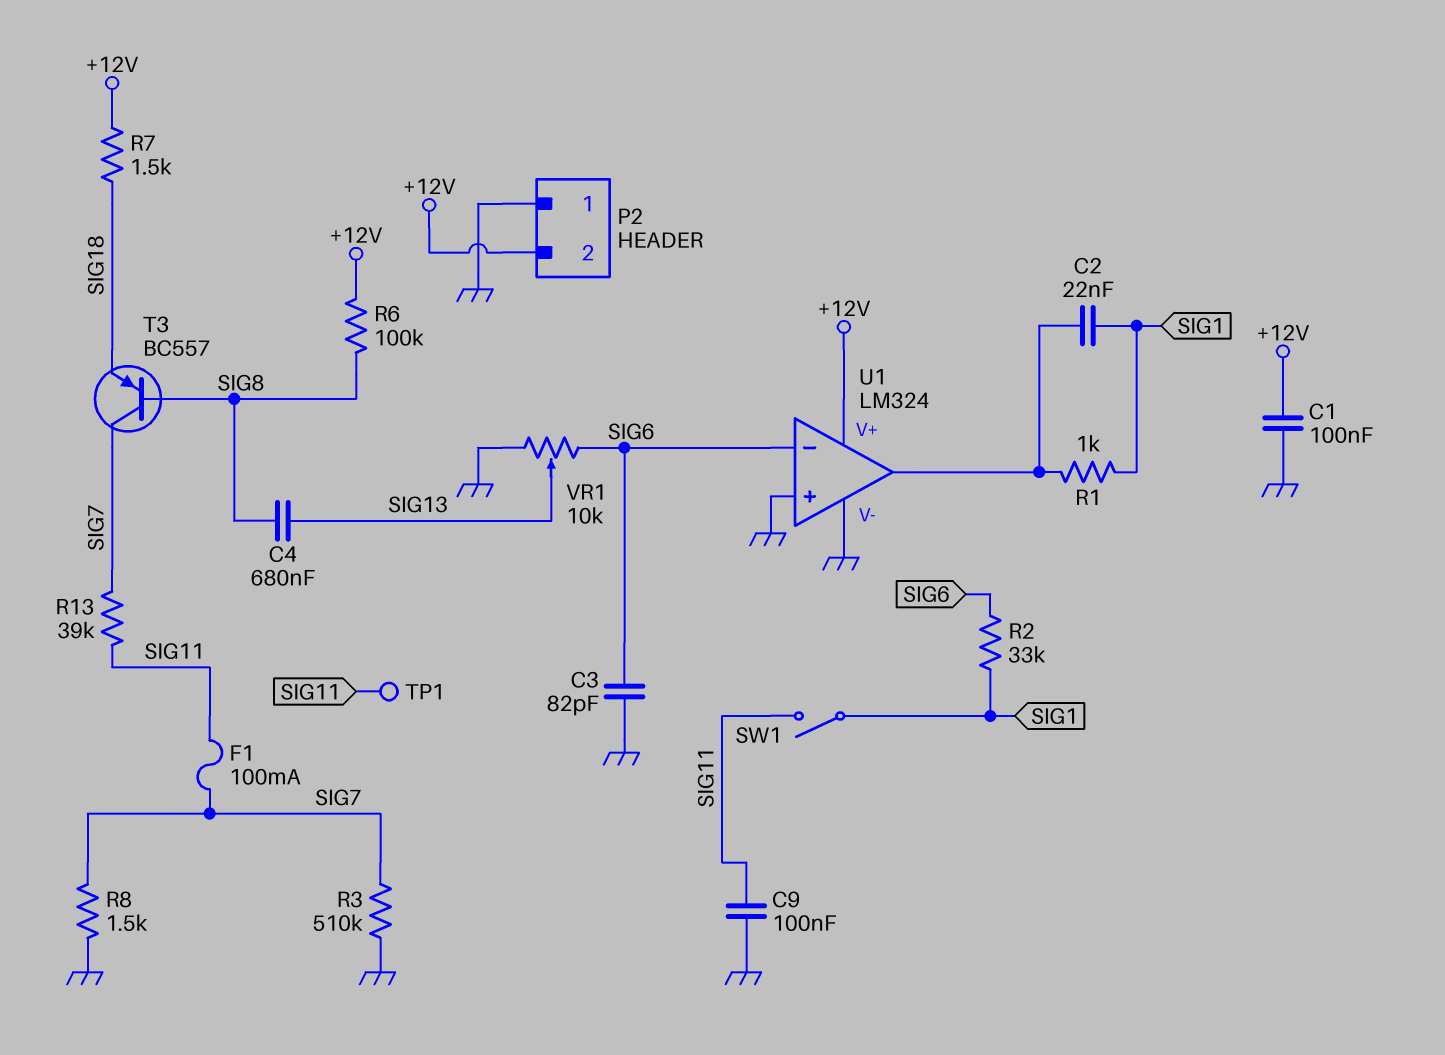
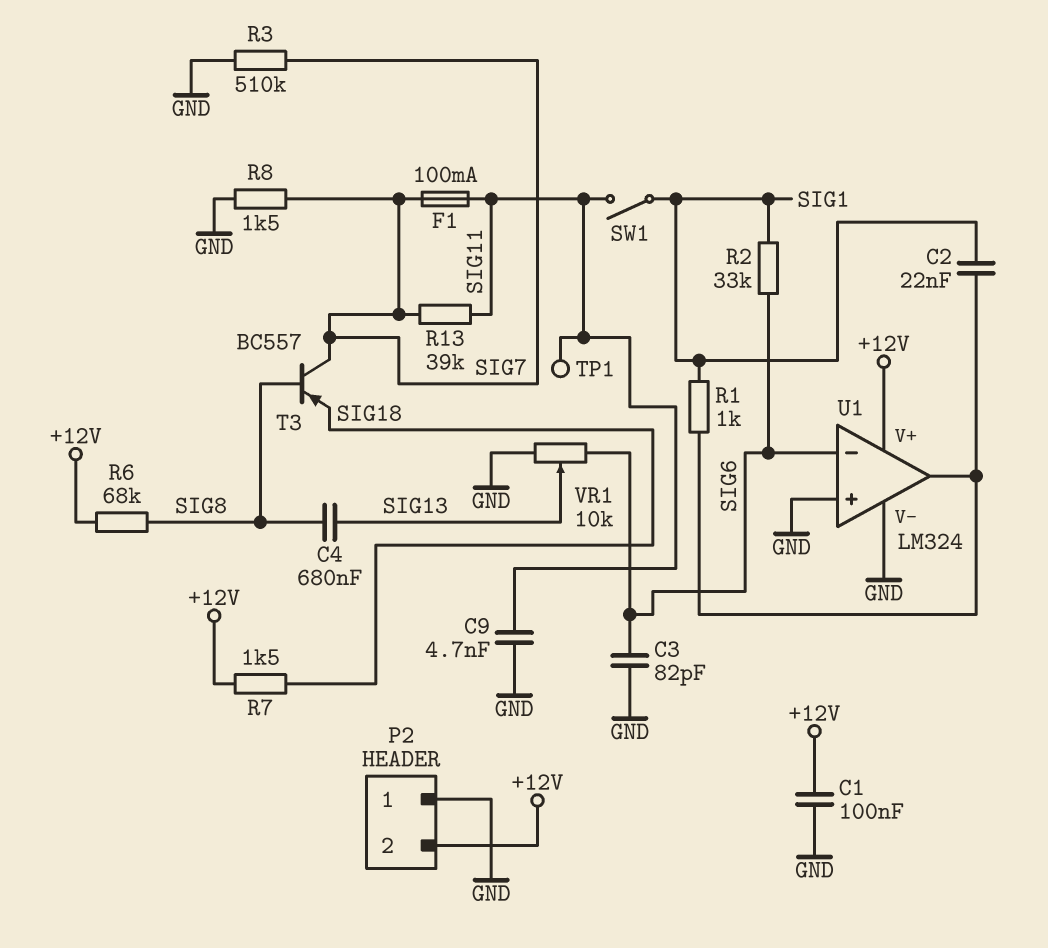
C9: 100nF (GND, SIG11) -> 4.7nF (GND, SIG11)
R6: 100k (+12V, SIG8) -> 68k (+12V, SIG8)

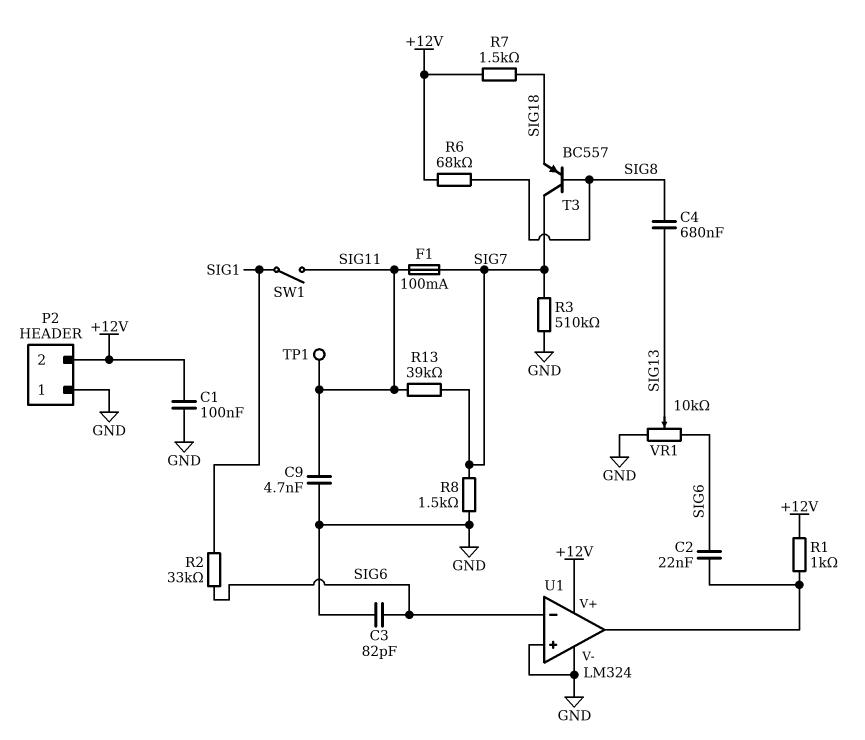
C2: 22nF (SIG1, U1/out) -> 22nF (SIG6, U1/out)
R1: 1k (SIG1, U1/out) -> 1k (+12V, U1/out)

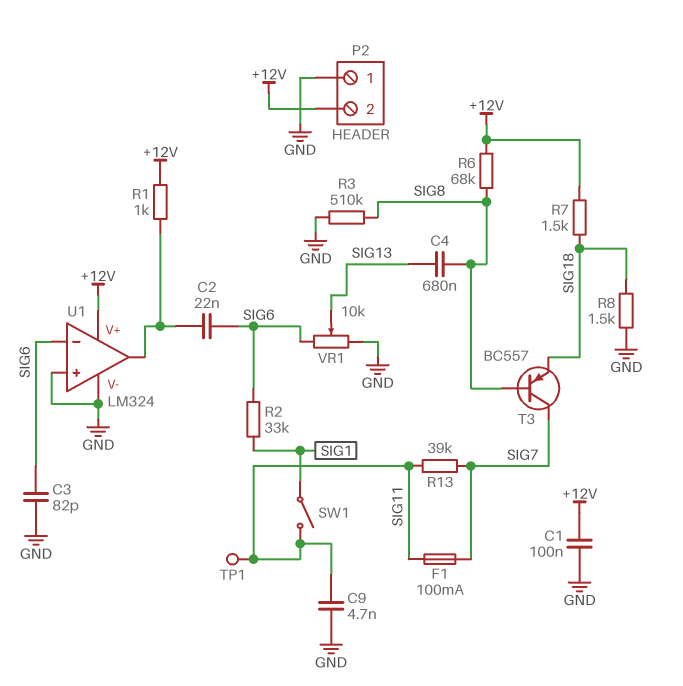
R3: 510k (GND, SIG7) -> 510k (GND, SIG8)
R8: 1.5k (GND, SIG7) -> 1.5k (GND, SIG18)

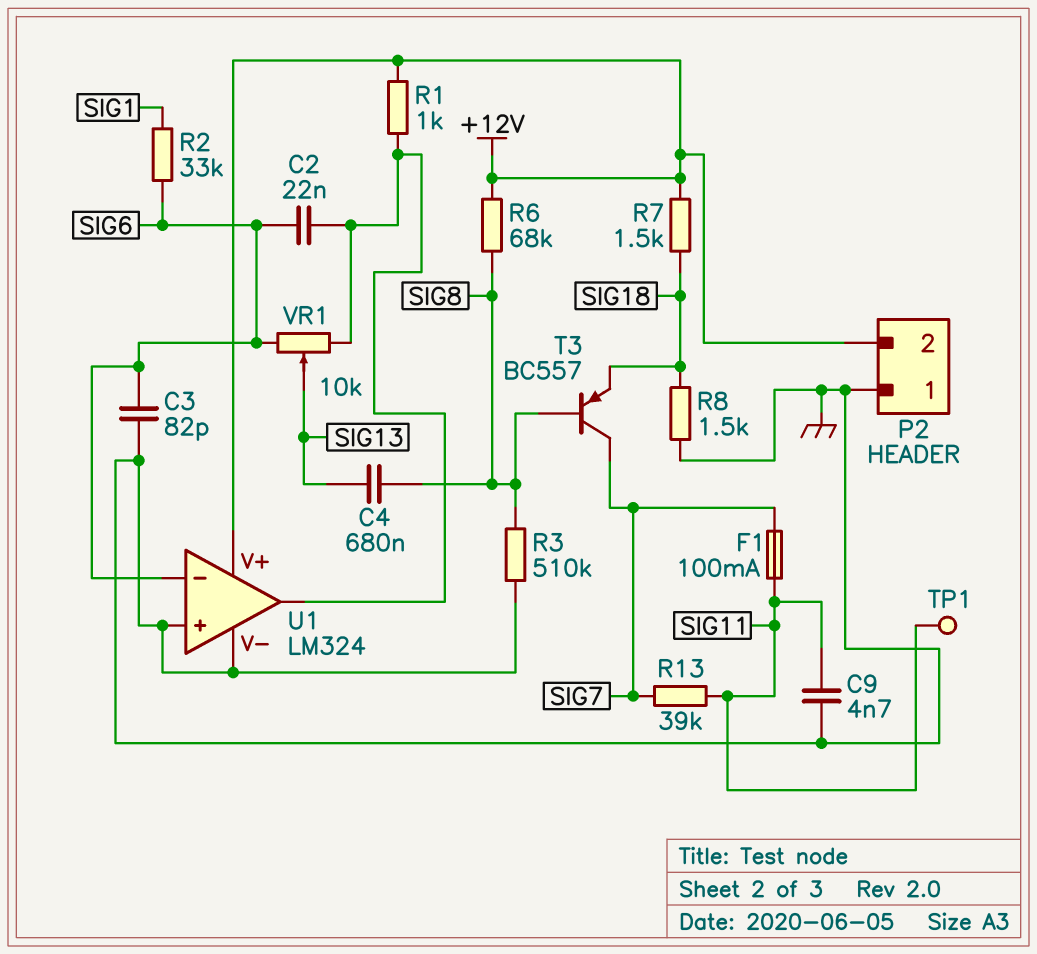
C1: 100nF (+12V, GND) -> none
SW1: switch (SIG1, SIG11) -> none
VR1: 10k (GND, SIG6, wiper SIG13) -> 10k (SIG6, U1/out, wiper SIG13)

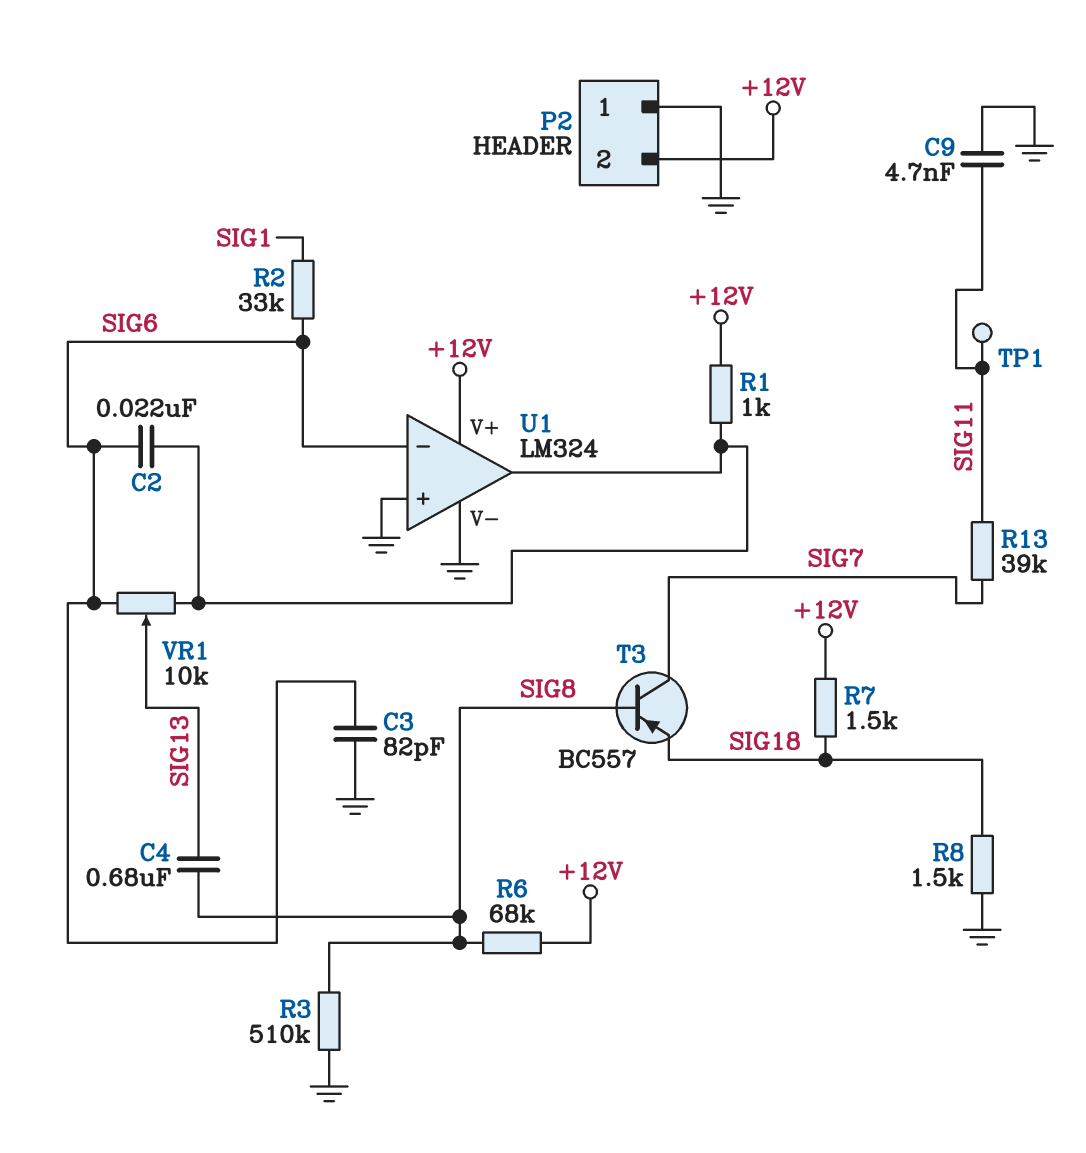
F1: 100mA (SIG7, SIG11) -> none

